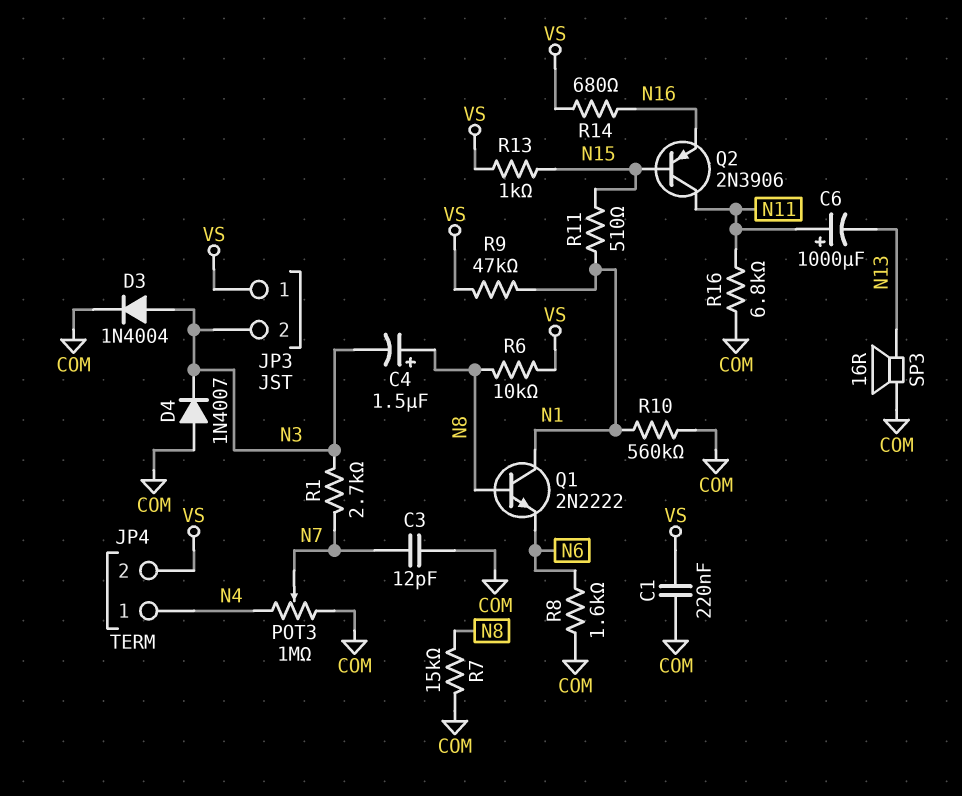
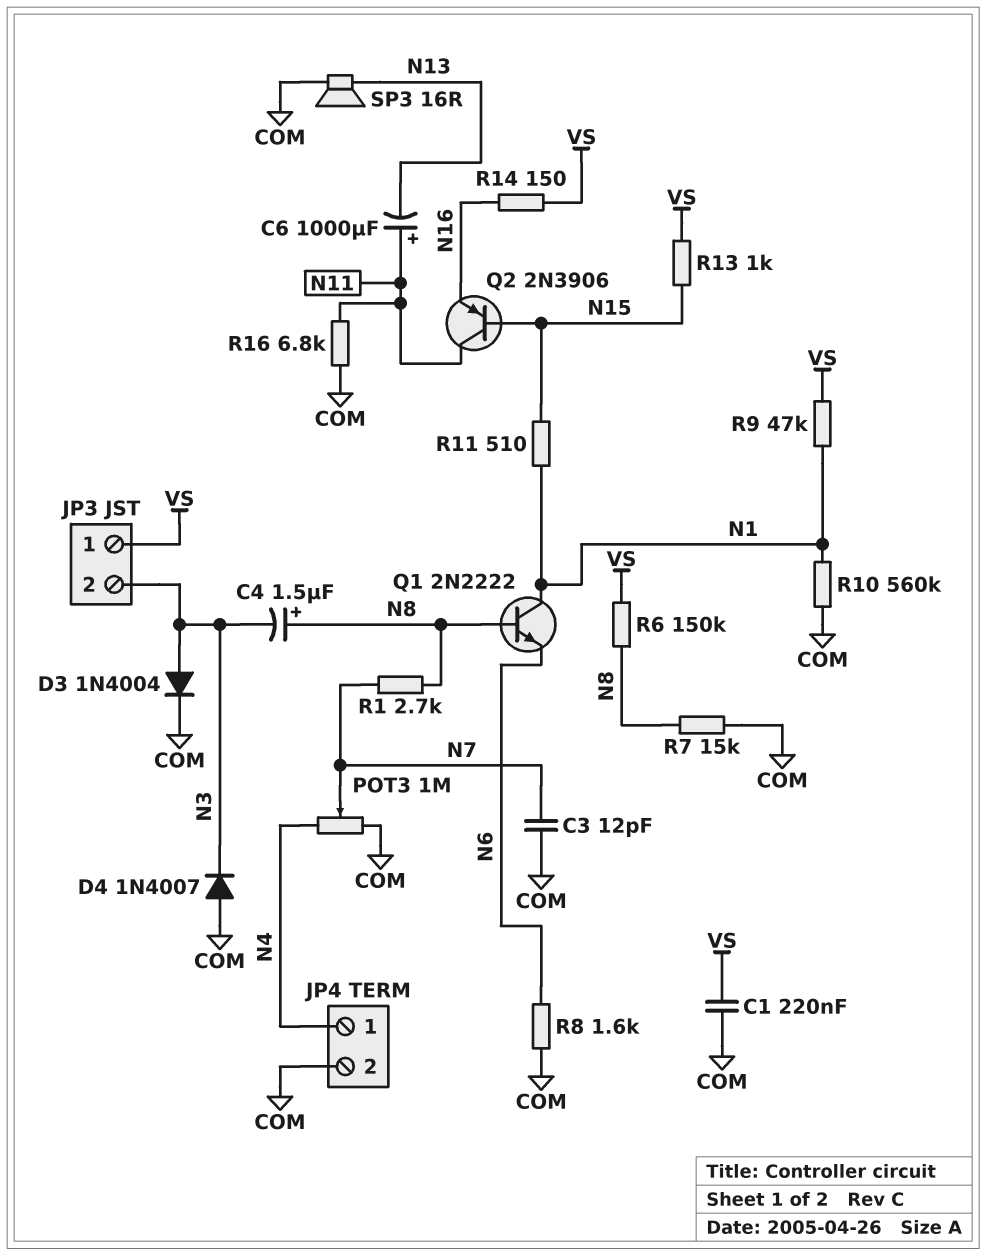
JP4 pin 2: VS -> COM
R1: 2.7k (N3, N7) -> 2.7k (N7, N8)
R6: 10k (N8, VS) -> 150k (N8, VS)
R14: 680 (N16, VS) -> 150 (N16, VS)

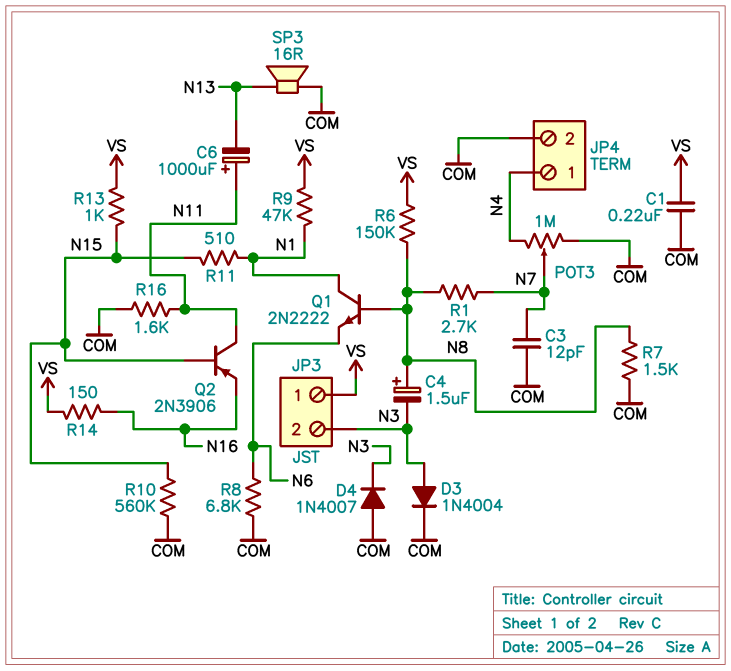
R7: 15k (COM, N8) -> 1.5k (COM, N8)
R8: 1.6k (COM, N6) -> 6.8k (COM, N6)
R10: 560k (COM, N1) -> 560k (COM, N15)
R16: 6.8k (COM, N11) -> 1.6k (COM, N11)

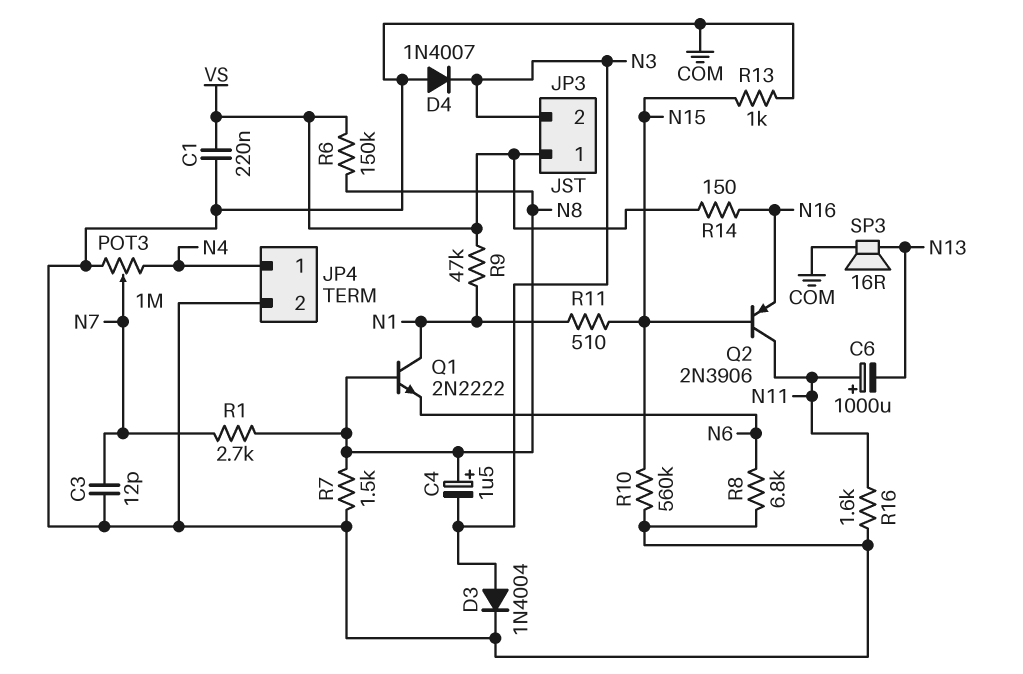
R13: 1k (N15, VS) -> 1k (COM, N15)

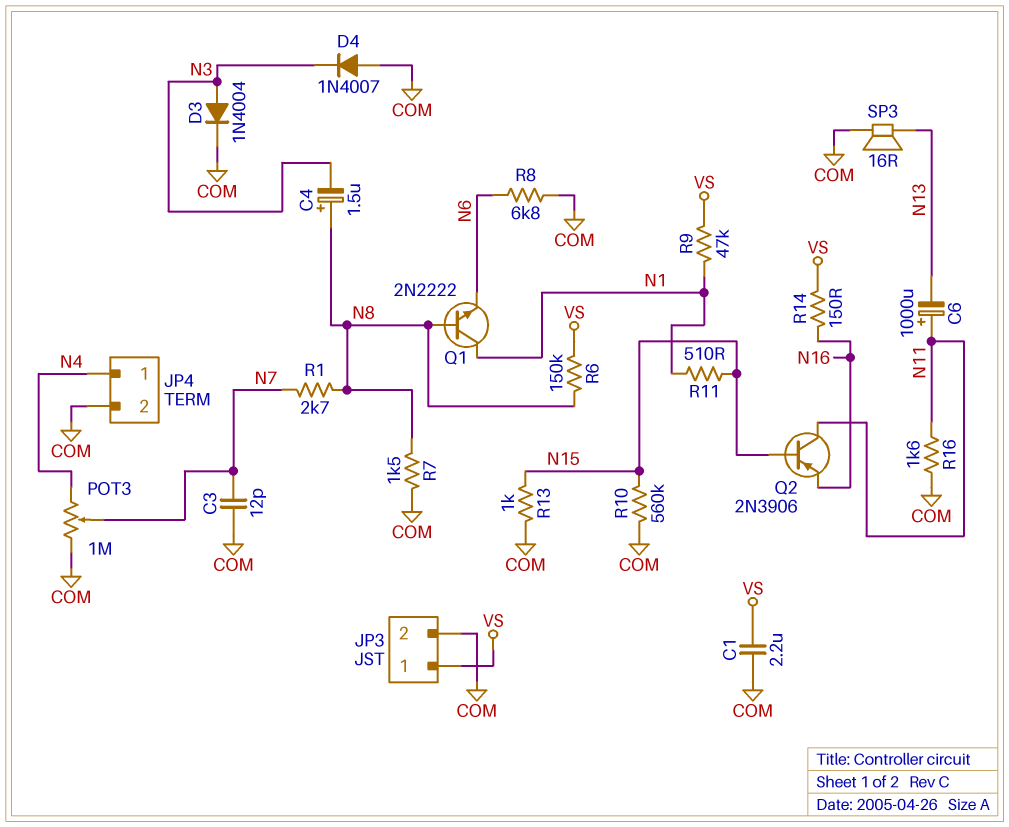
C1: 220nF (COM, VS) -> 2.2uF (COM, VS)
JP3 pin 2: N3 -> COM

